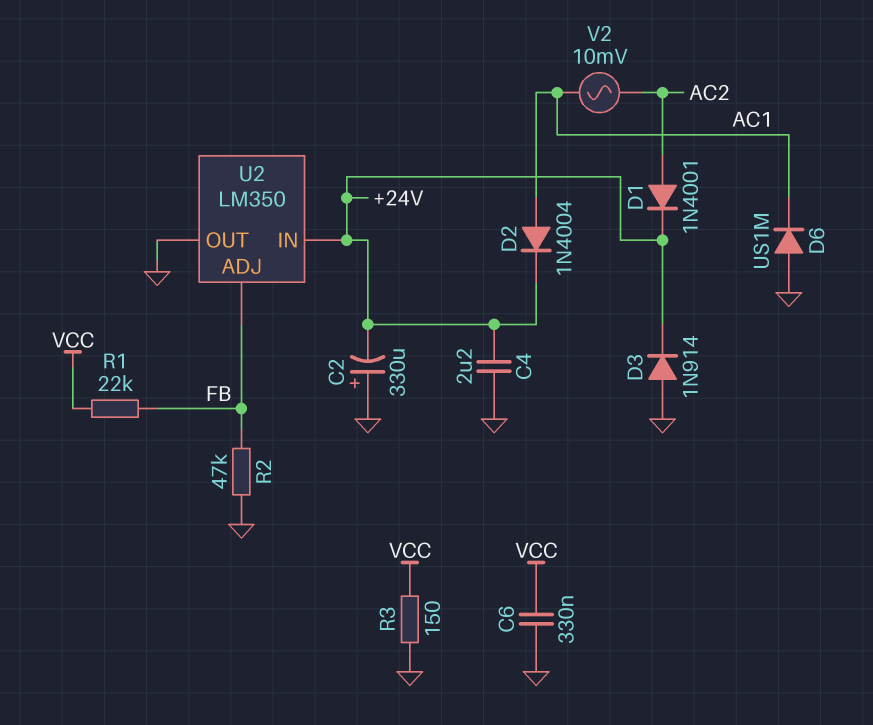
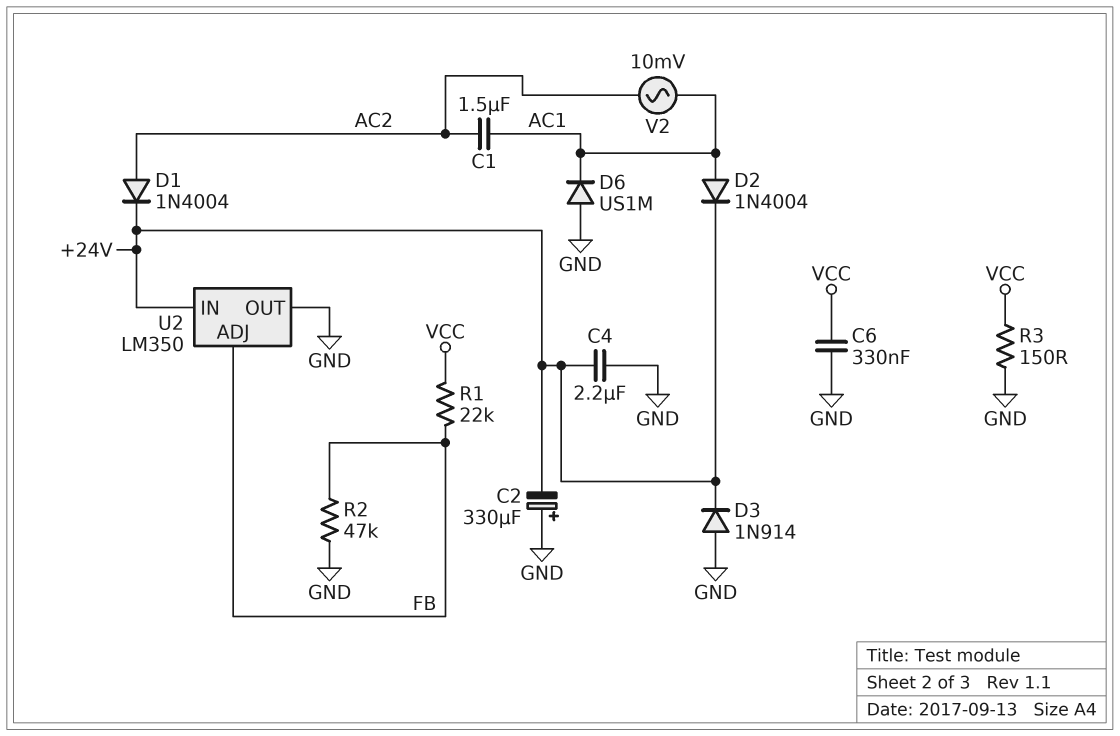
C1: none -> 1.5uF (AC1, AC2)
D1: diode 1N4001 (A AC2, K +24V) -> diode 1N4004 (A AC2, K +24V)

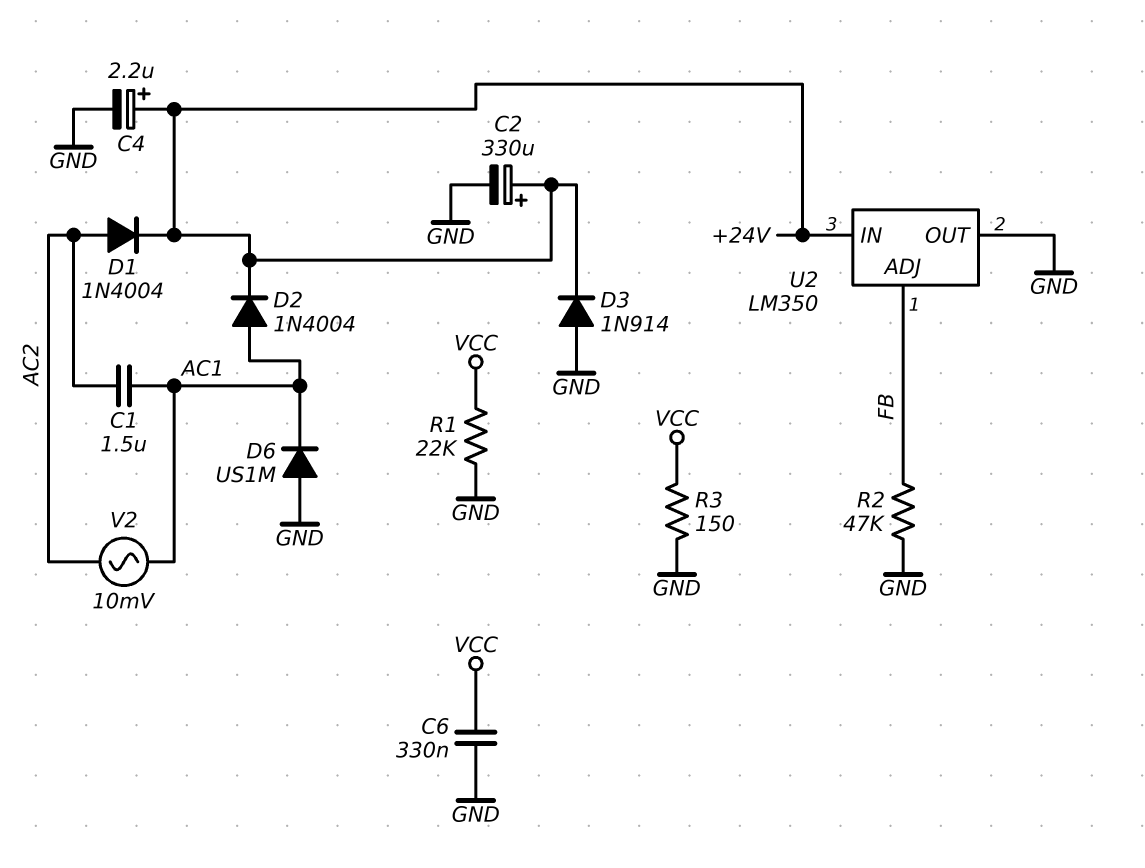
C2: 330uF (plus GND, minus +24V) -> 330uF (plus +24V, minus GND)
C4: 2.2uF (+24V, GND) -> 2.2uF (plus +24V, minus GND)
R1: 22k (FB, VCC) -> 22k (GND, VCC)

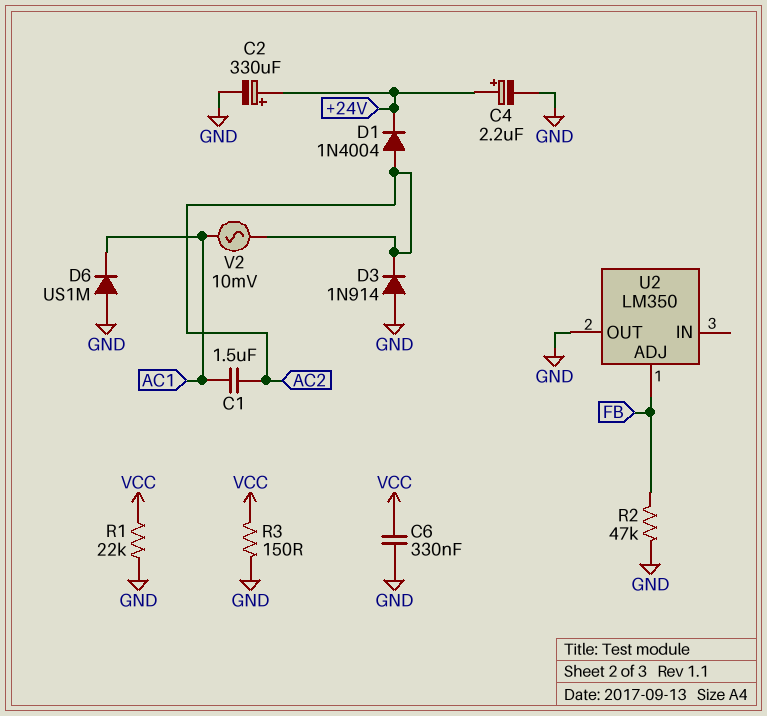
D2: diode 1N4004 (A AC1, K +24V) -> none
D3: diode 1N914 (A GND, K +24V) -> diode 1N914 (A GND, K AC2)
U2 pin IN: +24V -> none

